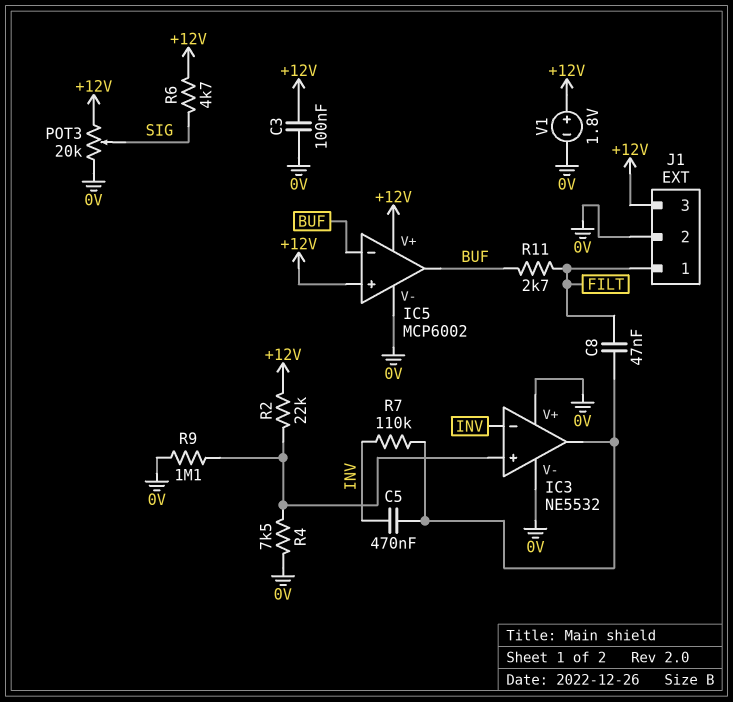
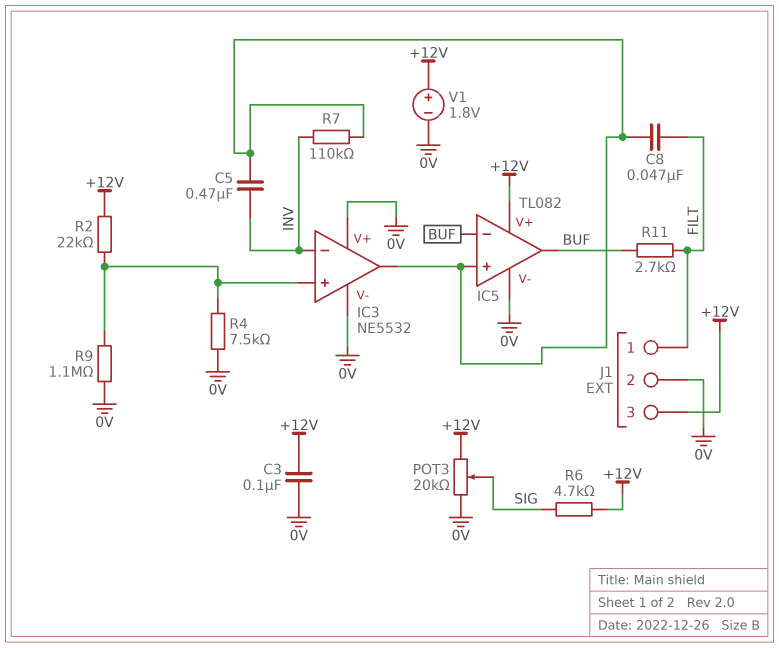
IC5: MCP6002 -> TL082
IC5 pin in+: +12V -> IC3/out

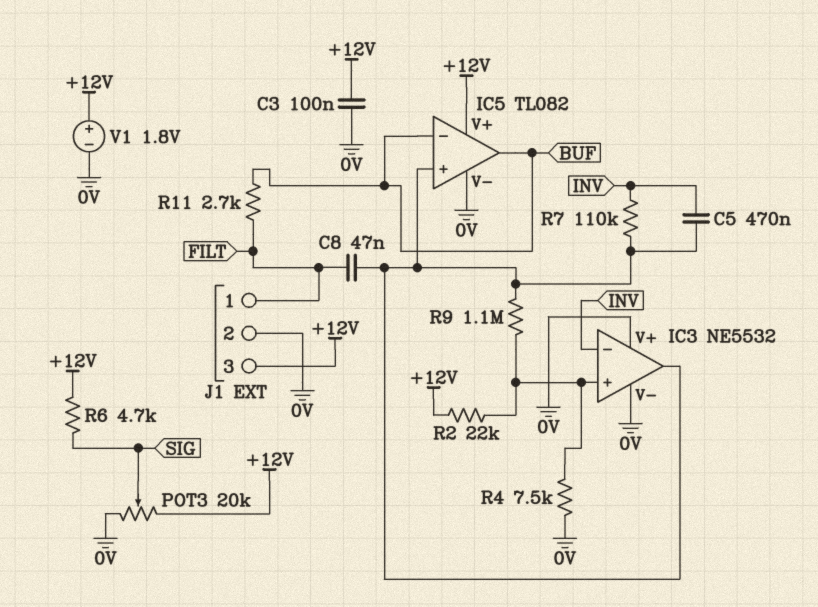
R9: 1.1M (0V, IC3/in+) -> 1.1M (IC3/in+, IC3/out)

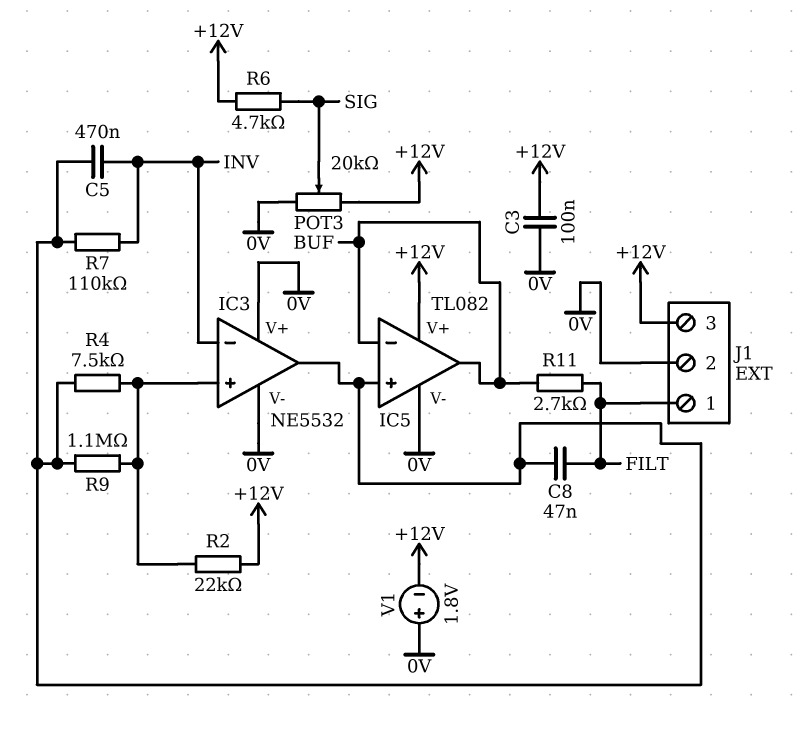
R4: 7.5k (0V, IC3/in+) -> 7.5k (IC3/in+, IC3/out)
V1: 1.8V (plus +12V, minus 0V) -> 1.8V (plus 0V, minus +12V)

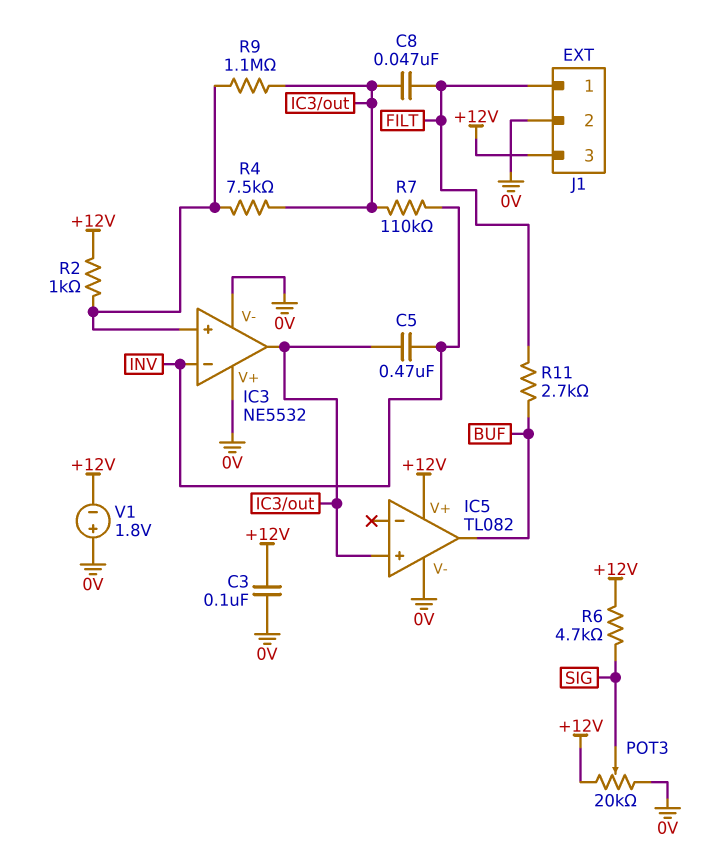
IC5 pin in-: BUF -> none
R2: 22k (+12V, IC3/in+) -> 1k (+12V, IC3/in+)

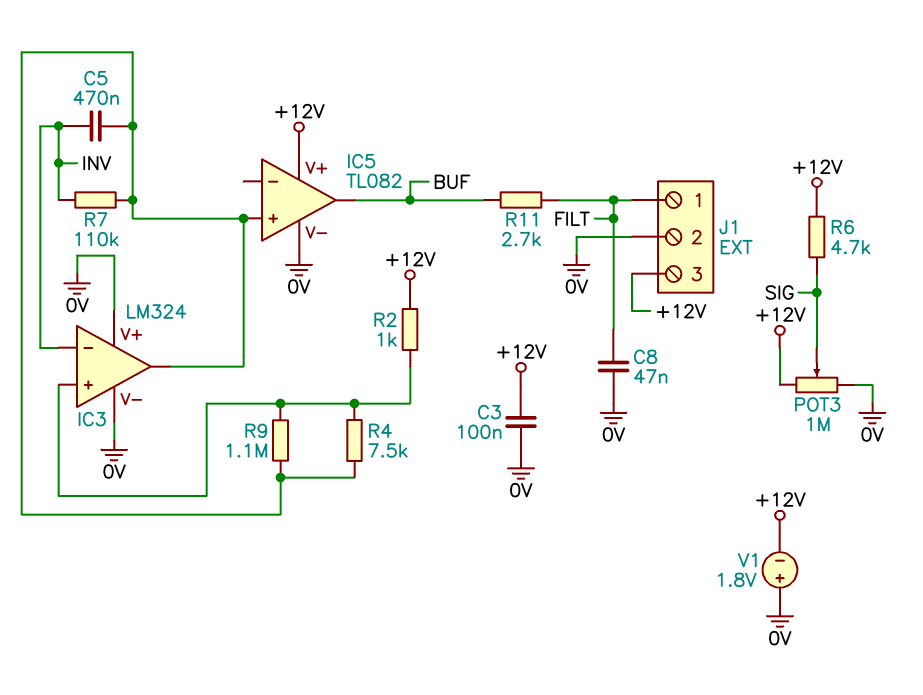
C8: 47nF (FILT, IC3/out) -> 47nF (0V, FILT)
IC3: NE5532 -> LM324
POT3: 20k (+12V, 0V, wiper SIG) -> 1M (+12V, 0V, wiper SIG)

